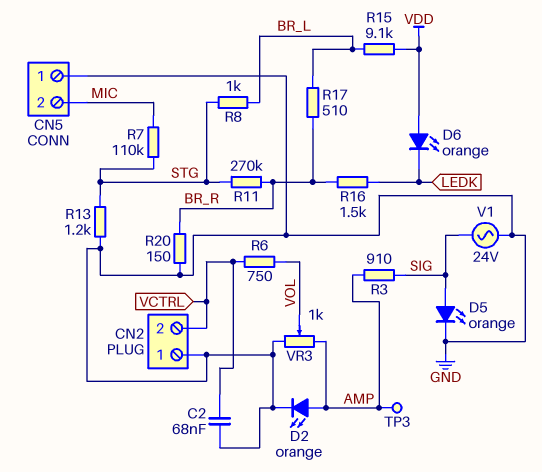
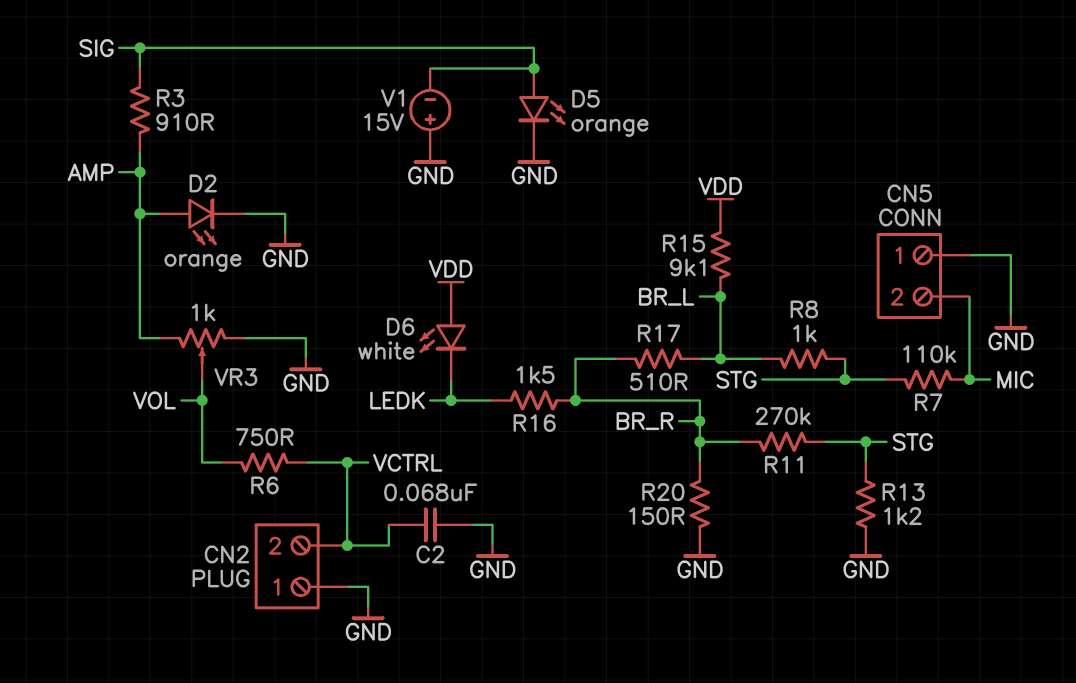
D6: LED orange (A VDD, K LEDK) -> LED white (A VDD, K LEDK)
TP3: test point (AMP) -> none
V1: AC 24V (GND, SIG) -> 15V (plus GND, minus SIG)

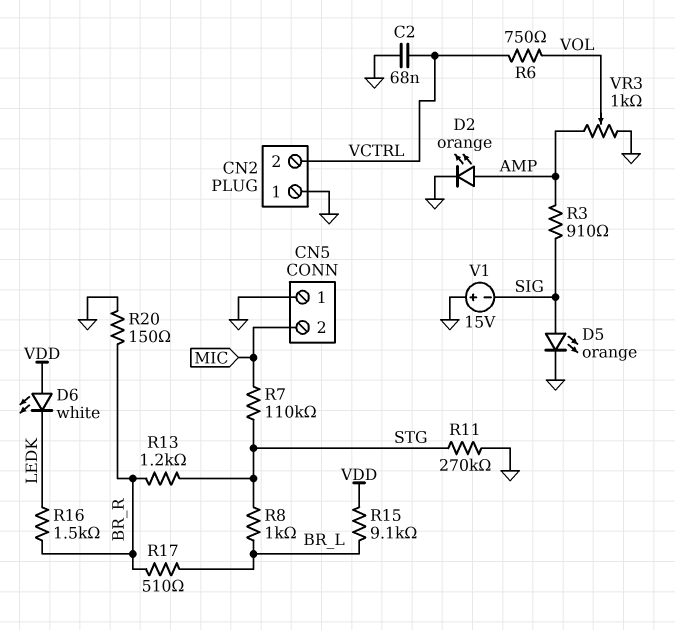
R11: 270k (BR_R, STG) -> 270k (GND, STG)
R13: 1.2k (GND, STG) -> 1.2k (BR_R, STG)

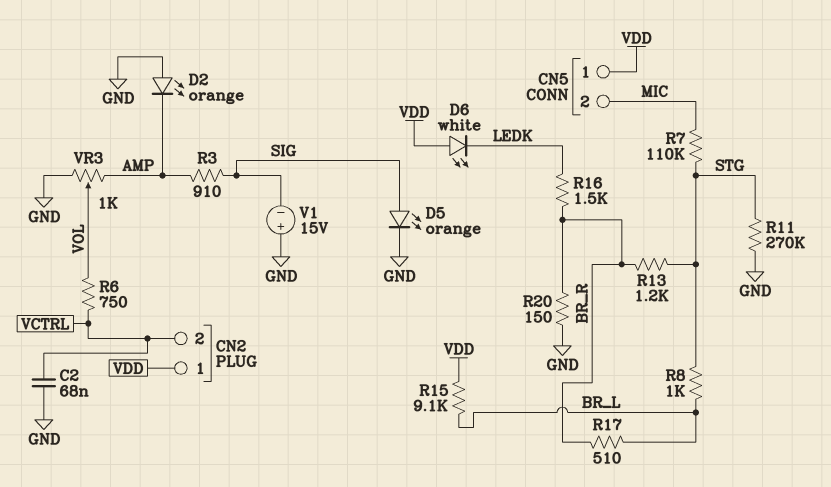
CN2 pin 1: GND -> VDD
CN5 pin 1: GND -> VDD
D2: LED orange (A AMP, K GND) -> LED orange (A GND, K AMP)

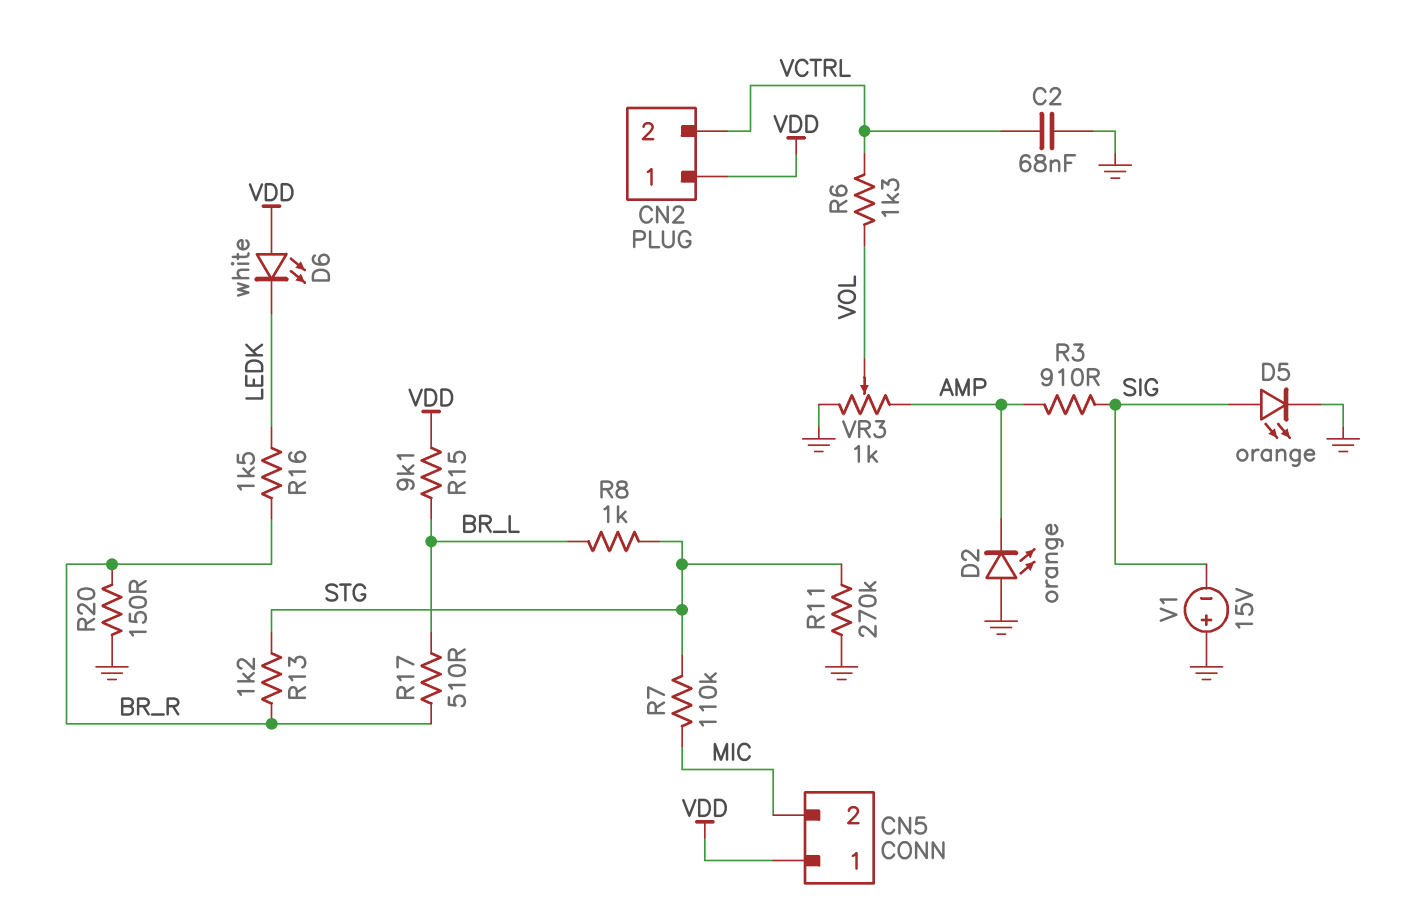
R6: 750 (VCTRL, VOL) -> 1.3k (VCTRL, VOL)

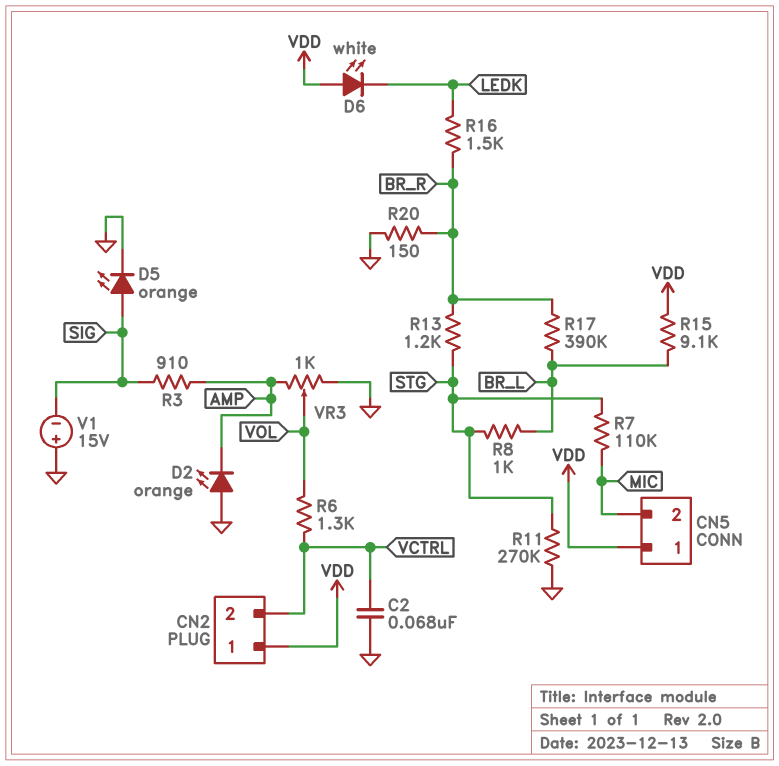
R17: 510 (BR_L, BR_R) -> 390k (BR_L, BR_R)

